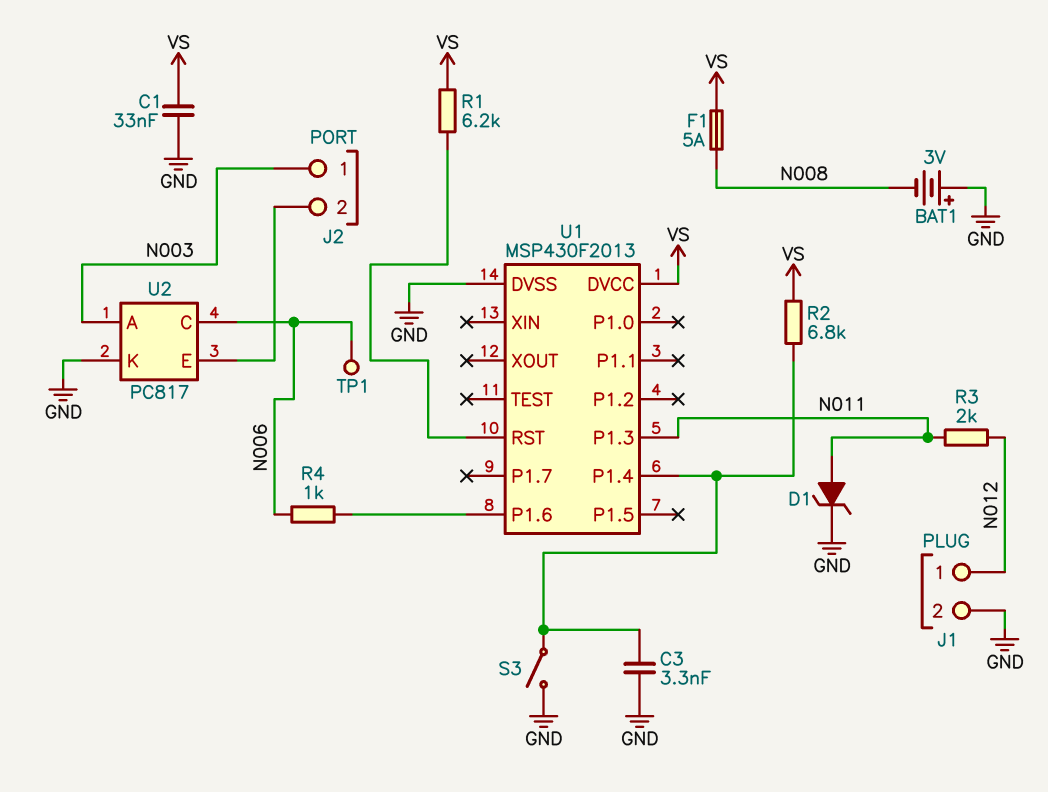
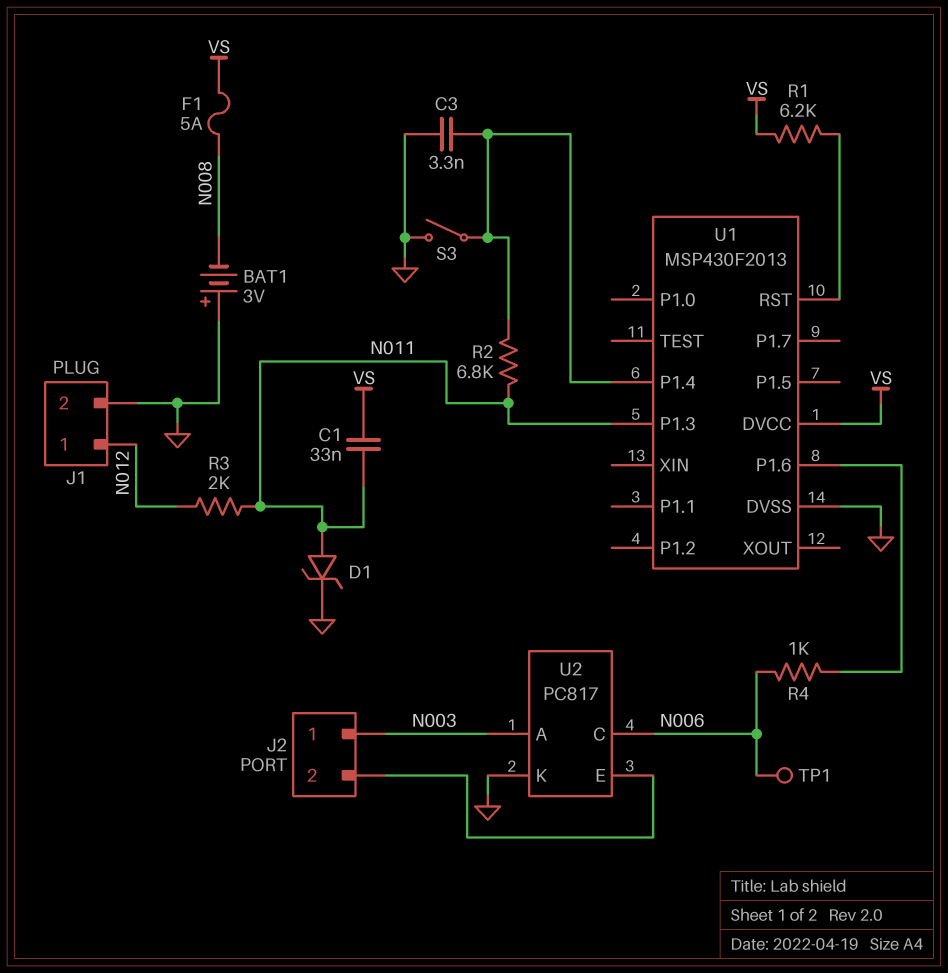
C1: 33nF (GND, VS) -> 33nF (N011, VS)
R2: 6.8k (U1/P1.4, VS) -> 6.8k (N011, U1/P1.4)

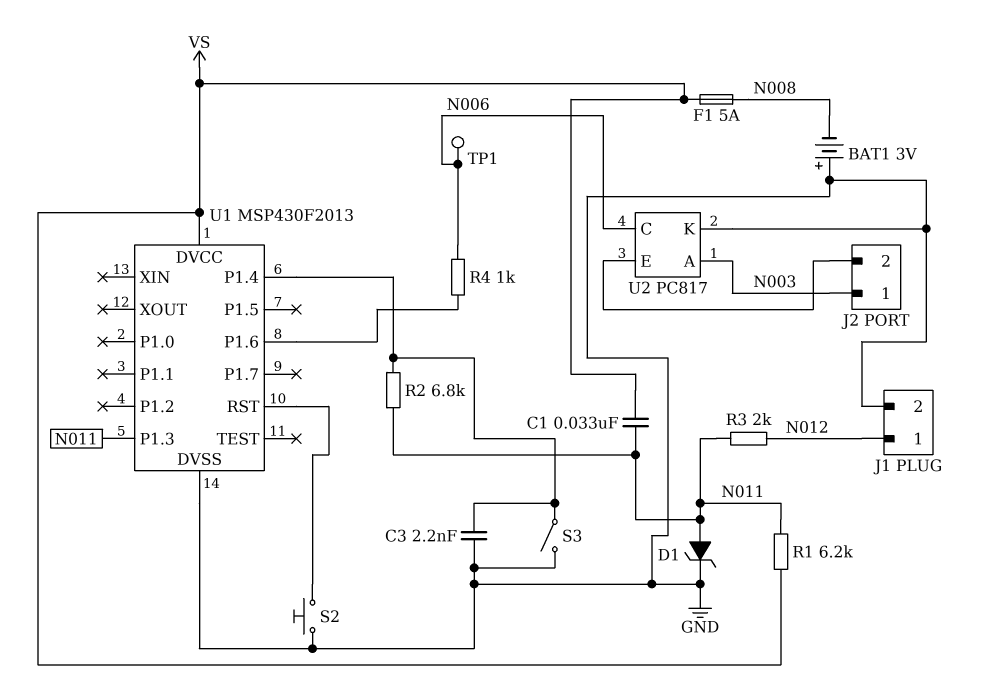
C3: 3.3nF (GND, U1/P1.4) -> 2.2nF (GND, U1/P1.4)
R1: 6.2k (U1/RST, VS) -> 6.2k (N011, VS)
S2: none -> button (GND, U1/RST)

